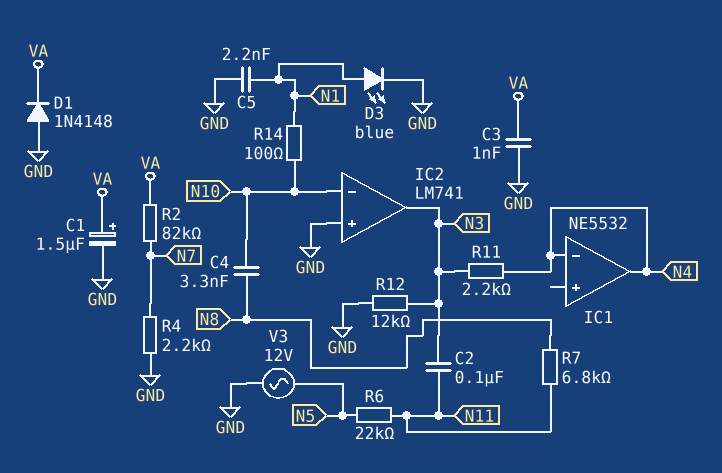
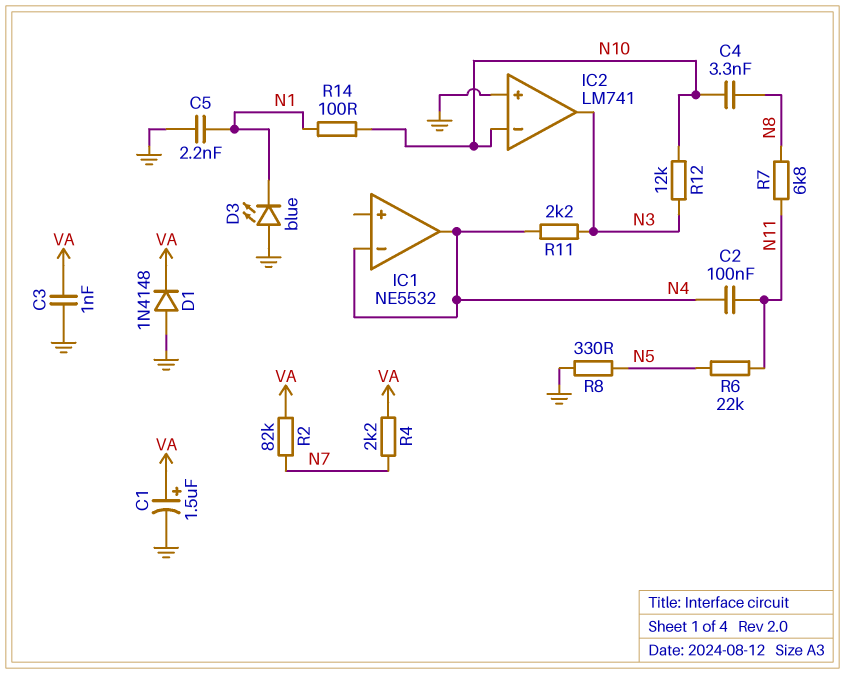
C2: 100nF (N3, N11) -> 100nF (N4, N11)
D3: LED blue (A N1, K GND) -> LED blue (A GND, K N1)
R4: 2.2k (GND, N7) -> 2.2k (N7, VA)
R8: none -> 330 (GND, N5)
R12: 12k (GND, N3) -> 12k (N3, N10)
V3: AC 12V (GND, N5) -> none

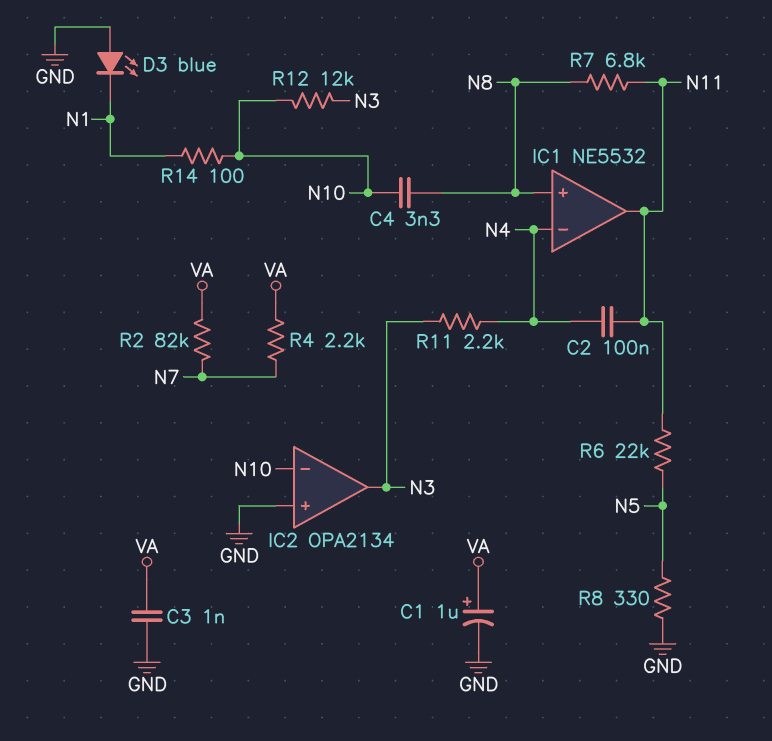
C1: 1.5uF (plus VA, minus GND) -> 1uF (plus VA, minus GND)
C5: 2.2nF (GND, N1) -> none
D1: diode 1N4148 (A GND, K VA) -> none
IC1 pin in+: none -> N8
IC1 pin out: N4 -> N11
IC2: LM741 -> OPA2134

